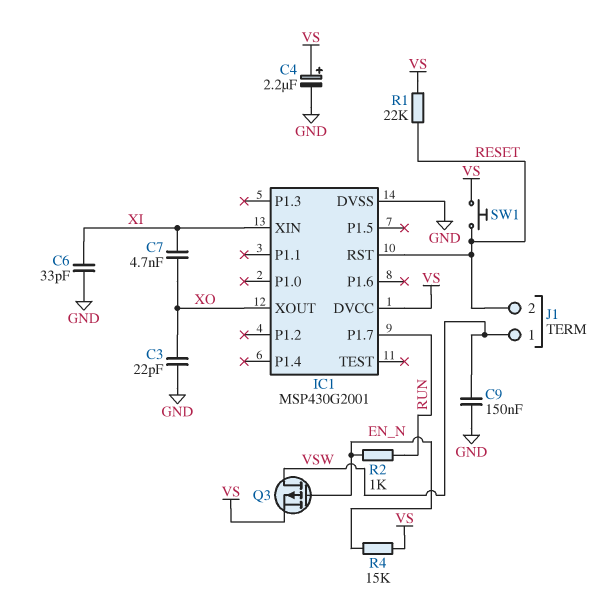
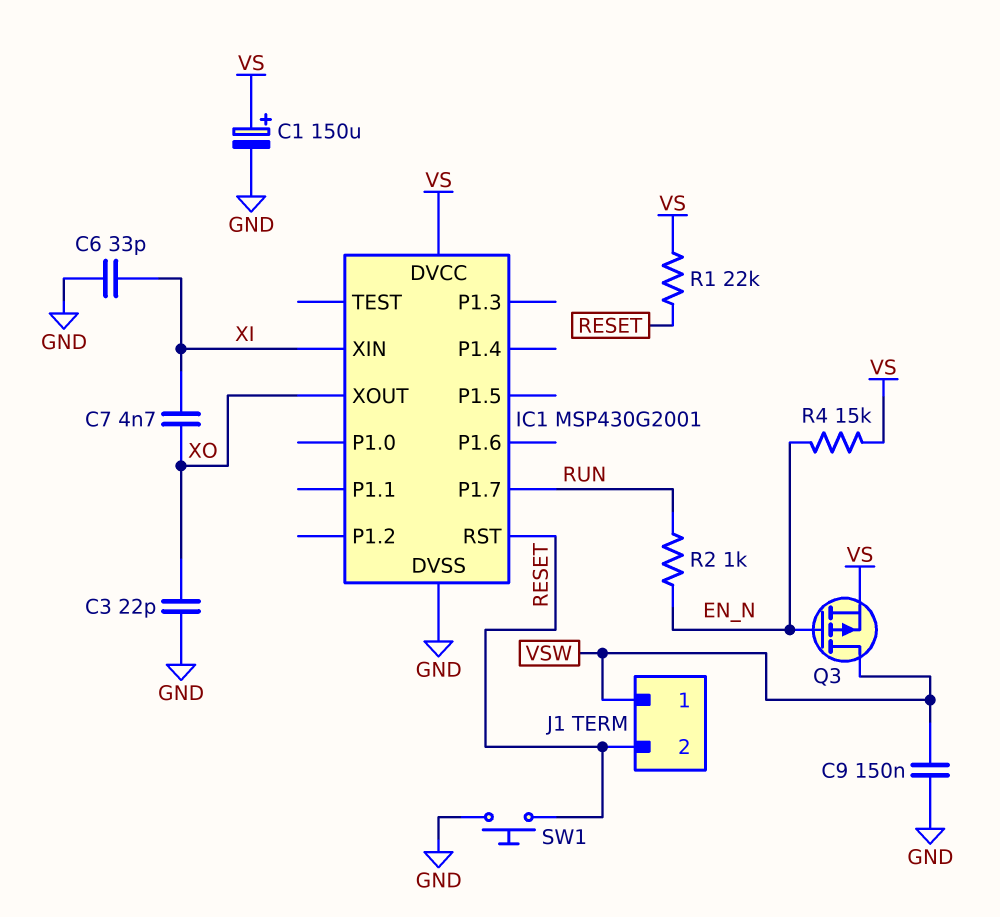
C1: none -> 150uF (plus VS, minus GND)
C4: 2.2uF (plus VS, minus GND) -> none
SW1: button (RESET, VS) -> button (GND, RESET)

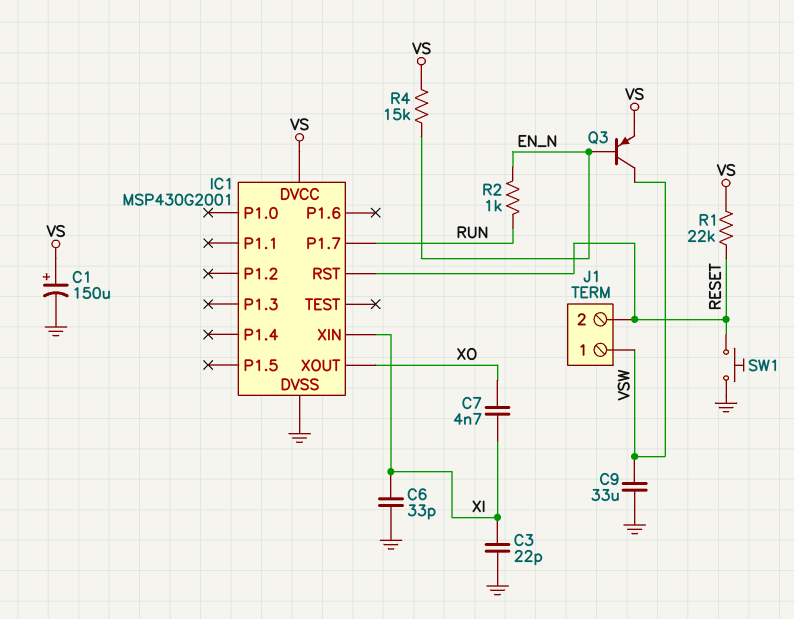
C3: 22pF (GND, XO) -> 22pF (GND, XI)
C9: 150nF (GND, VSW) -> 33uF (GND, VSW)
Q3: PMOS (G EN_N, D VSW, S VS) -> PNP (B EN_N, C VSW, E VS)

